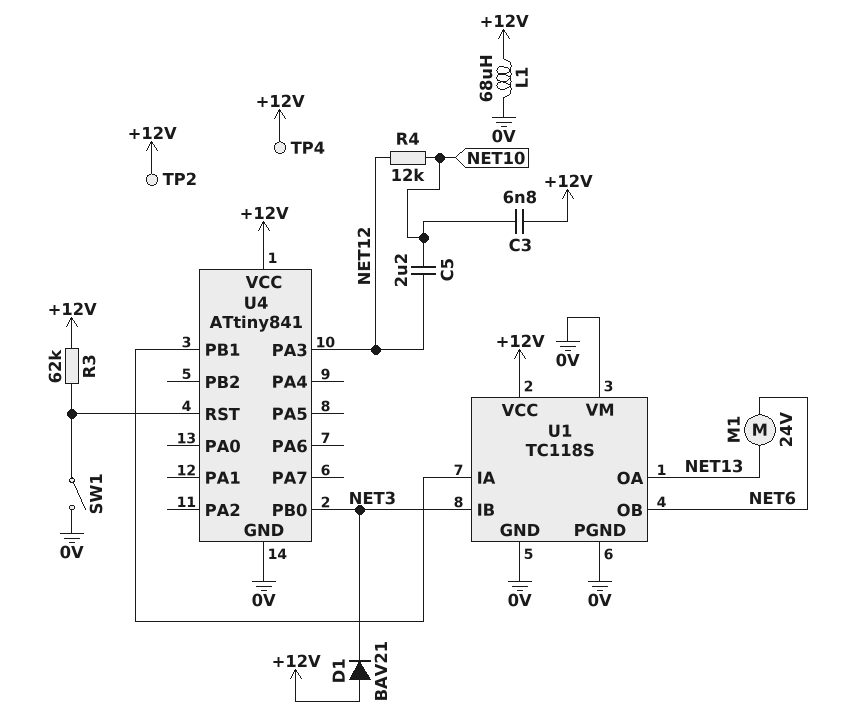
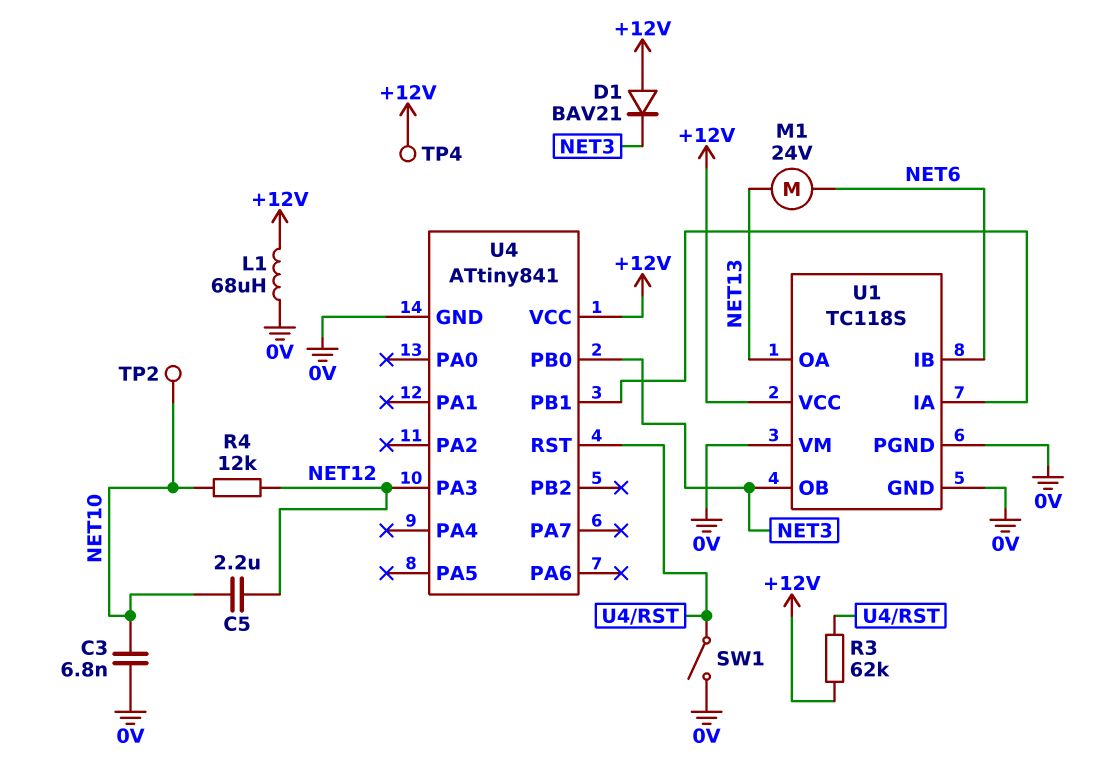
C3: 6.8nF (+12V, NET10) -> 6.8nF (0V, NET10)
TP2: test point (+12V) -> test point (NET10)
U1 pin IB: NET3 -> NET6
U1 pin OB: NET6 -> NET3

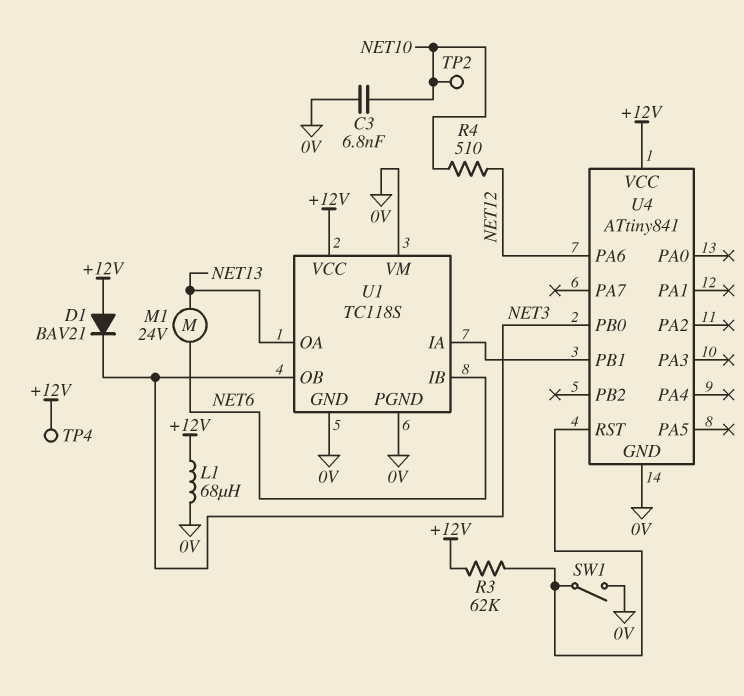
C5: 2.2uF (NET10, NET12) -> none
R4: 12k (NET10, NET12) -> 510 (NET10, NET12)
U4 pin PA3: NET12 -> none
U4 pin PA6: none -> NET12

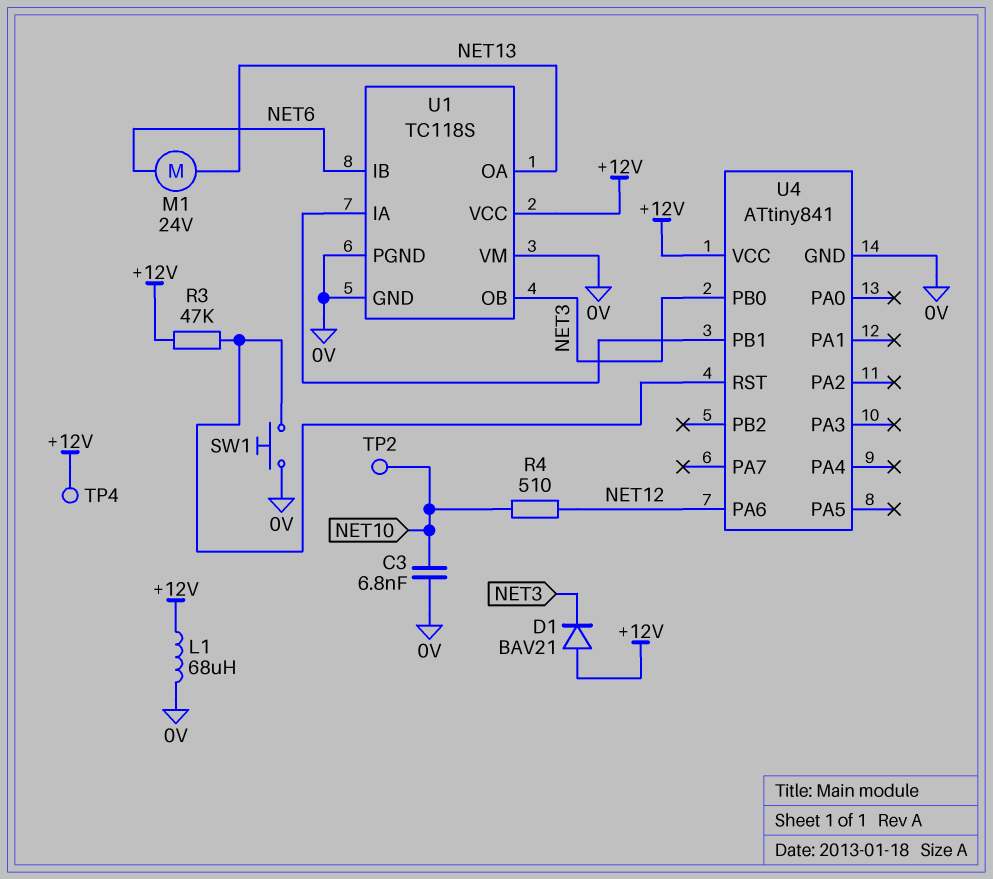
R3: 62k (+12V, U4/RST) -> 47k (+12V, U4/RST)
SW1: switch (0V, U4/RST) -> button (0V, U4/RST)

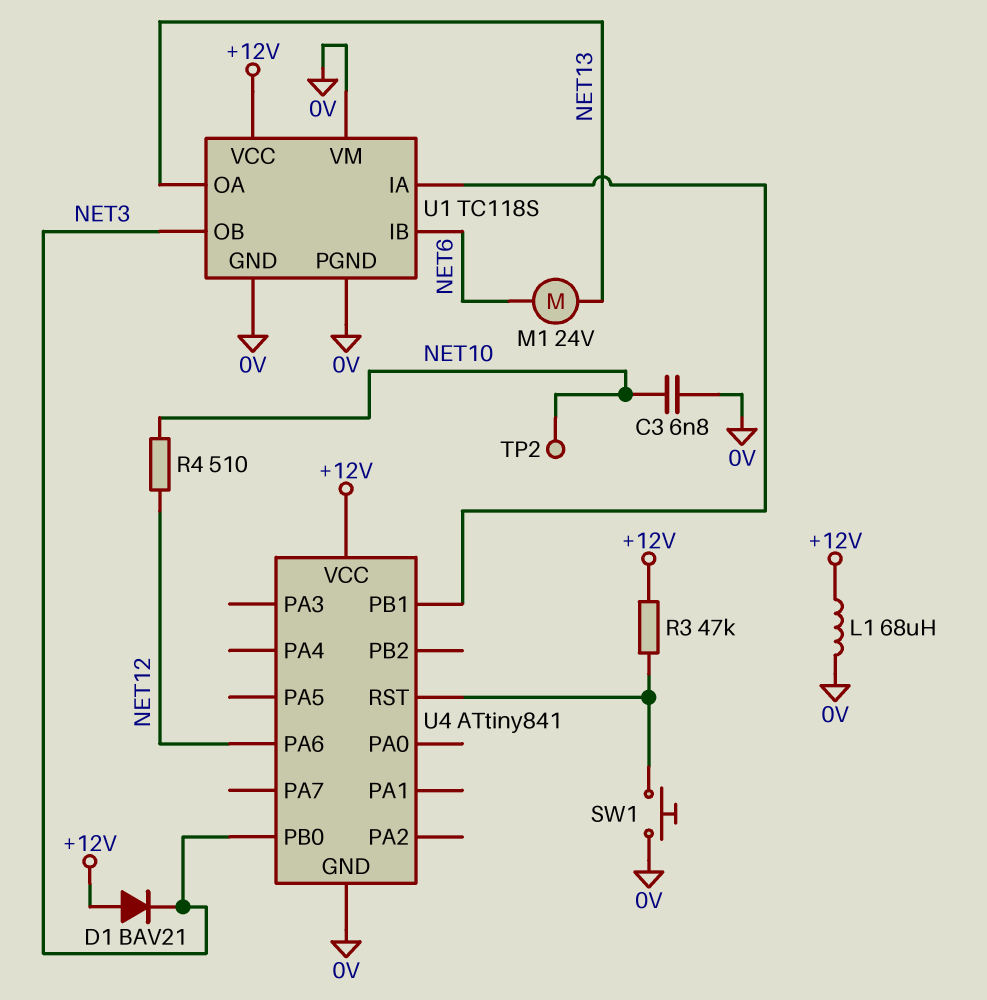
TP4: test point (+12V) -> none

